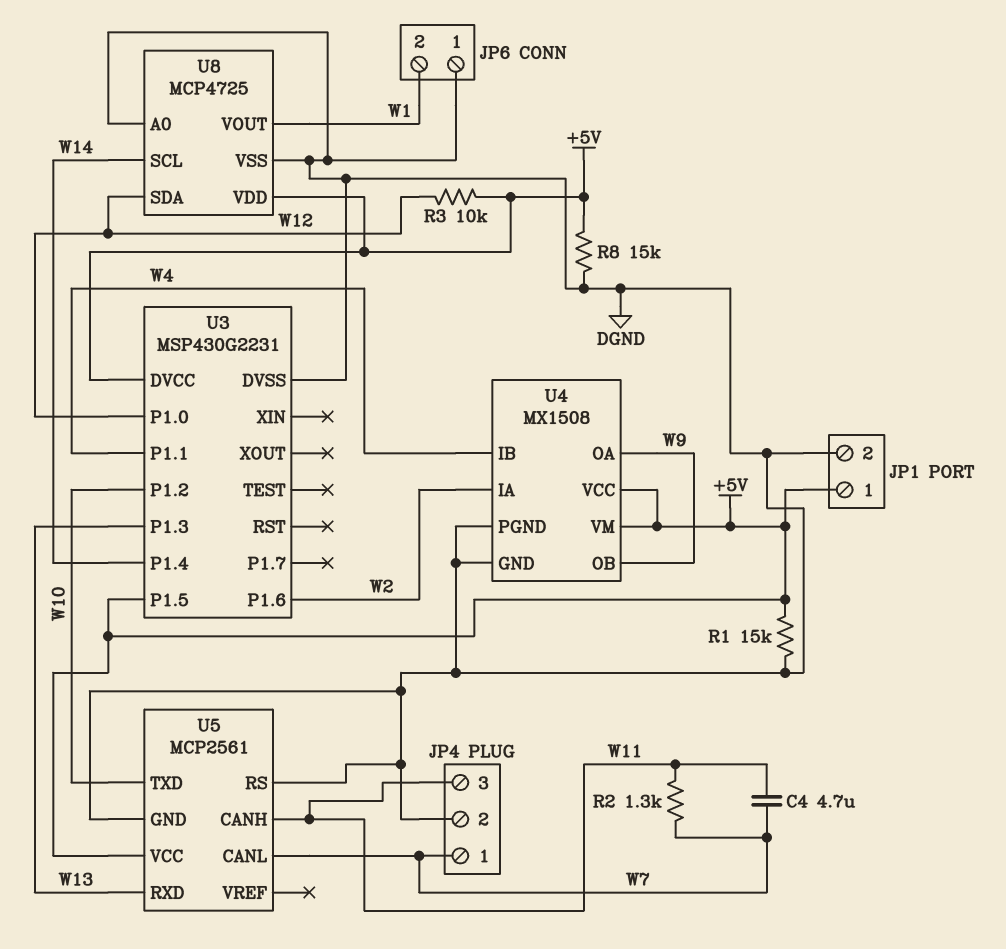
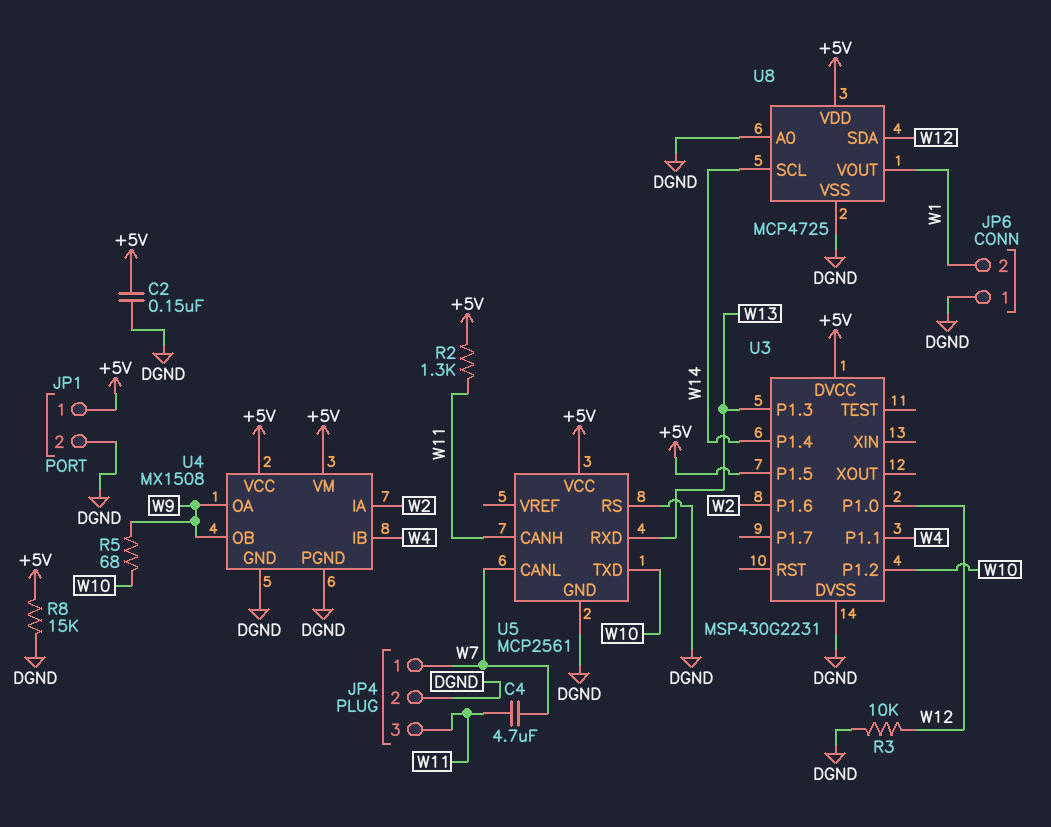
C2: none -> 150nF (+5V, DGND)
R1: 15k (+5V, DGND) -> none
R2: 1.3k (W7, W11) -> 1.3k (+5V, W11)
R3: 10k (+5V, W12) -> 10k (DGND, W12)
R5: none -> 68 (W9, W10)

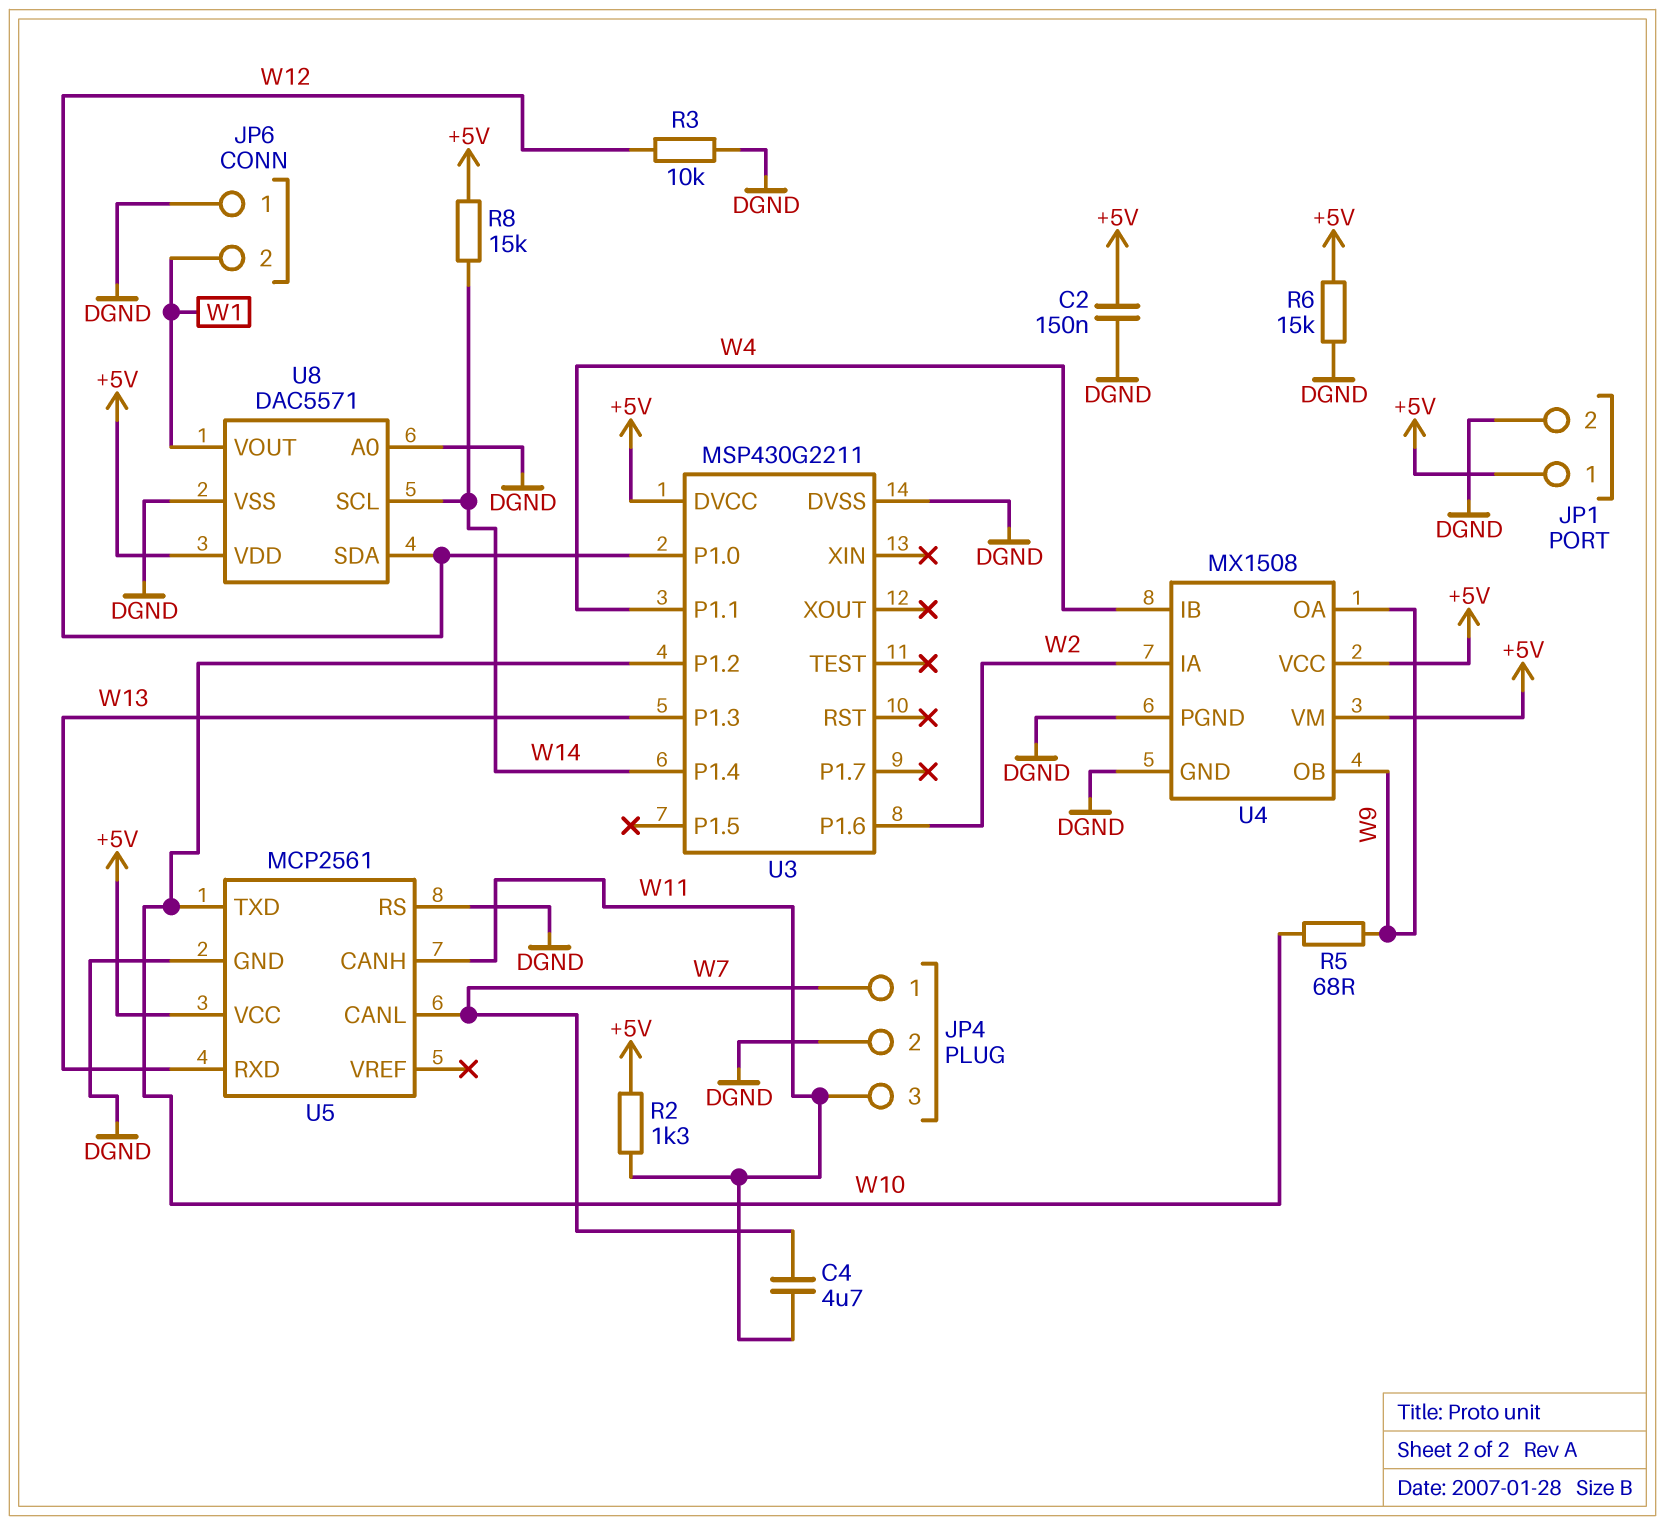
R6: none -> 15k (+5V, DGND)
R8: 15k (+5V, DGND) -> 15k (+5V, W14)
U3: MSP430G2231 -> MSP430G2211
U3 pin P1.5: +5V -> none
U8: MCP4725 -> DAC5571

